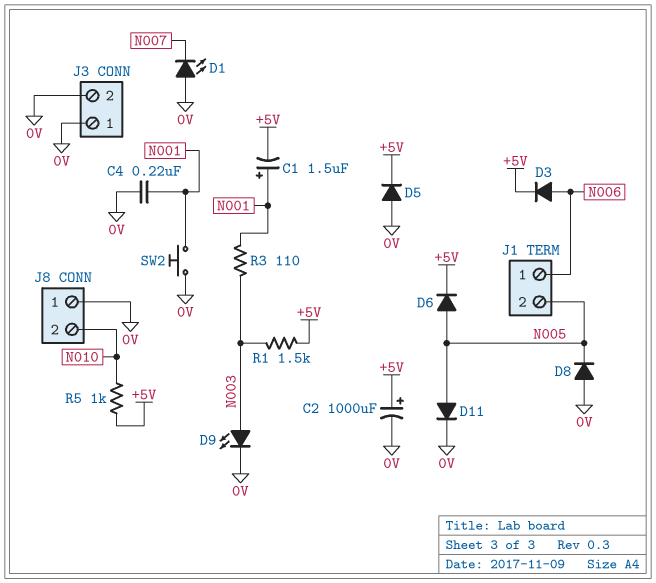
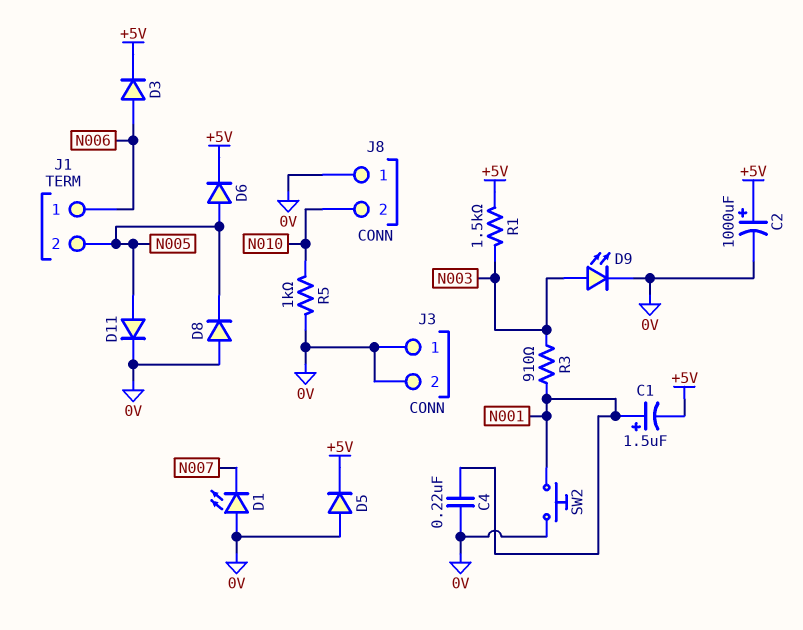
R3: 110 (N001, N003) -> 910 (N001, N003)
R5: 1k (+5V, N010) -> 1k (0V, N010)

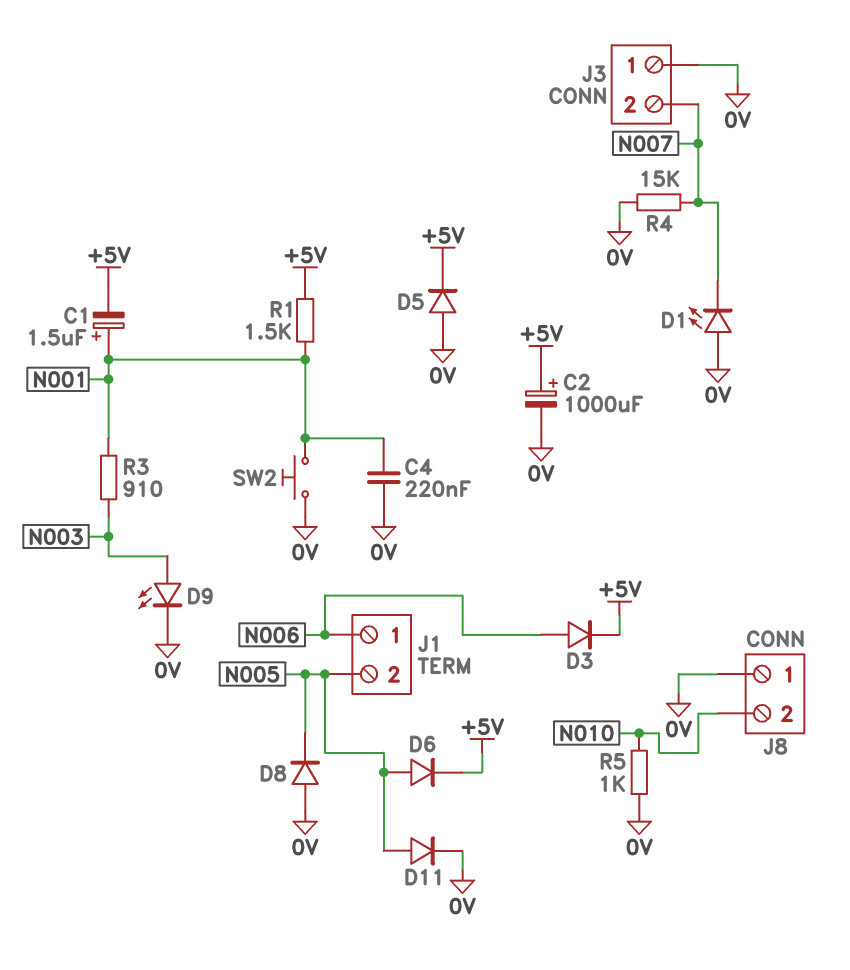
J3 pin 2: 0V -> N007
R1: 1.5k (+5V, N003) -> 1.5k (+5V, N001)
R4: none -> 15k (0V, N007)

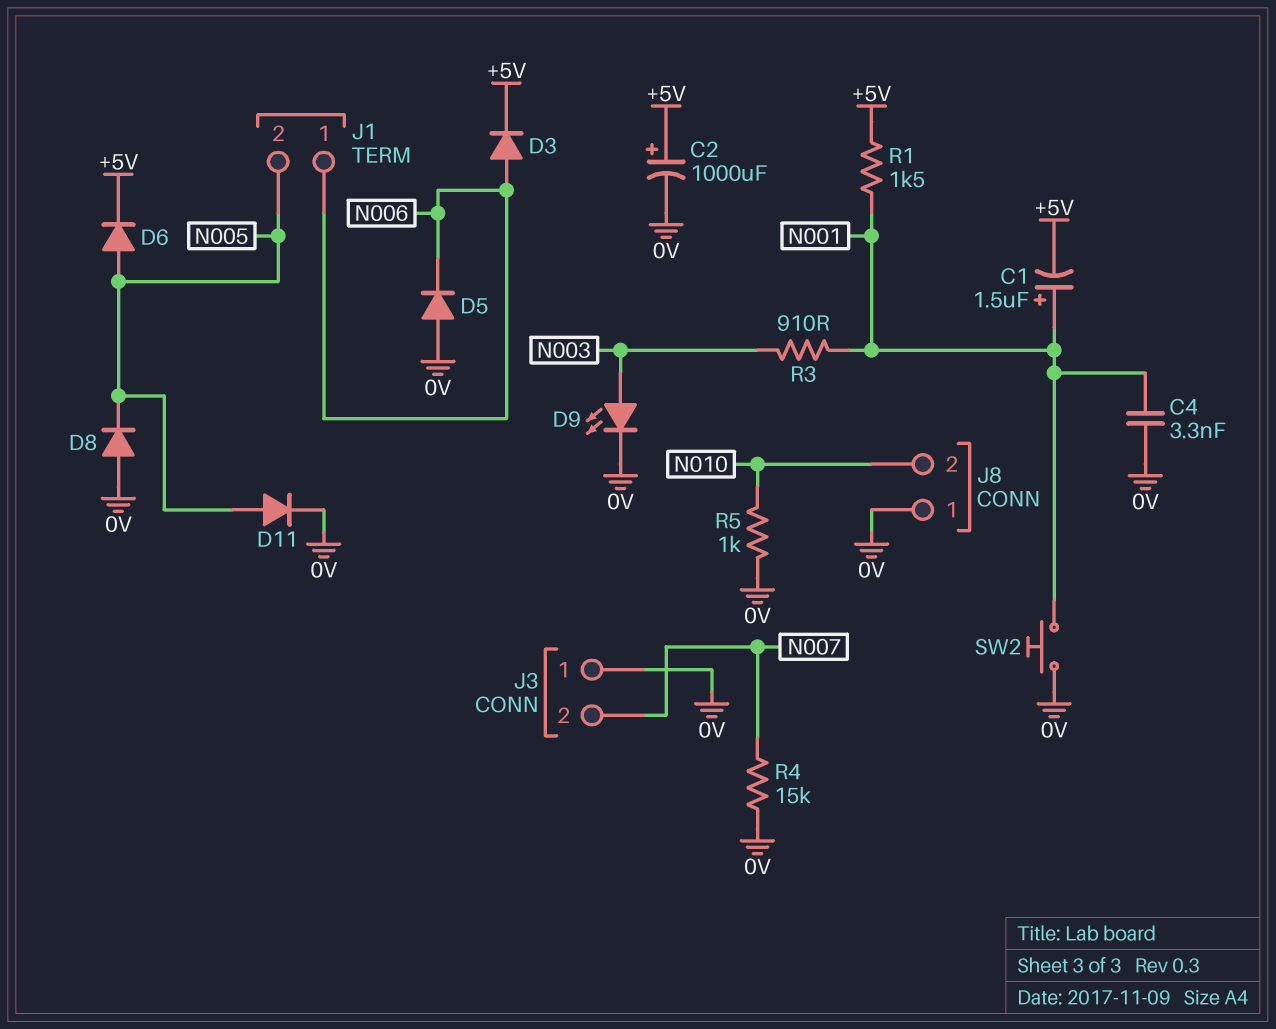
C4: 220nF (0V, N001) -> 3.3nF (0V, N001)
D1: LED (A 0V, K N007) -> none
D5: diode (A 0V, K +5V) -> diode (A 0V, K N006)

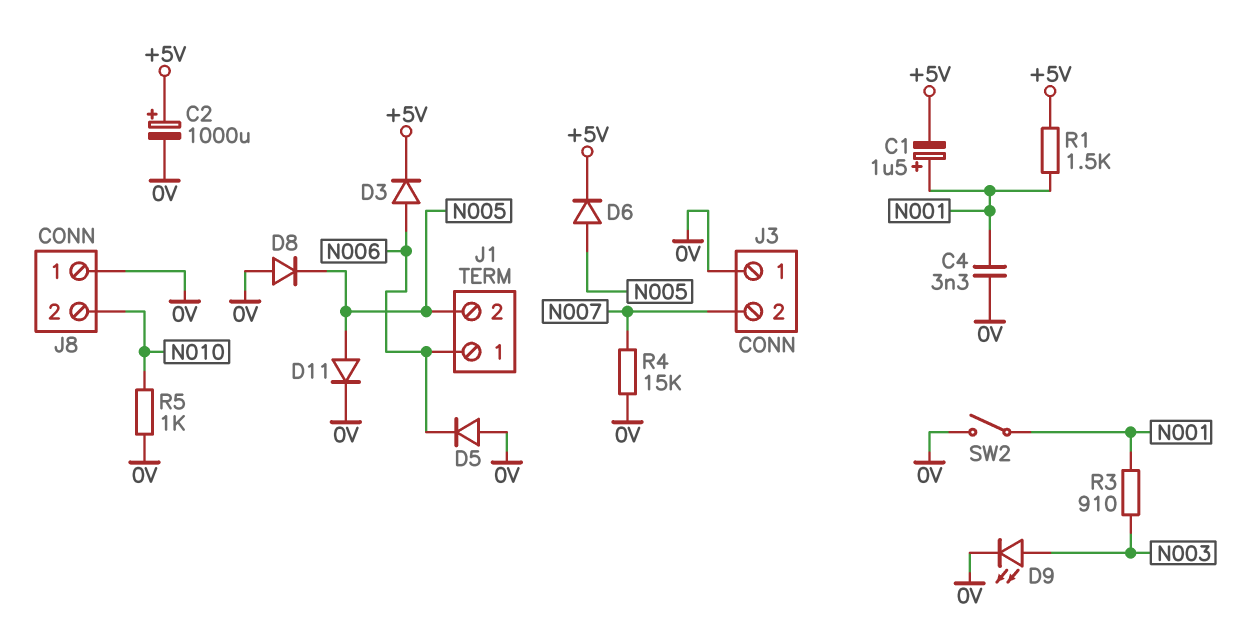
SW2: button (0V, N001) -> switch (0V, N001)

